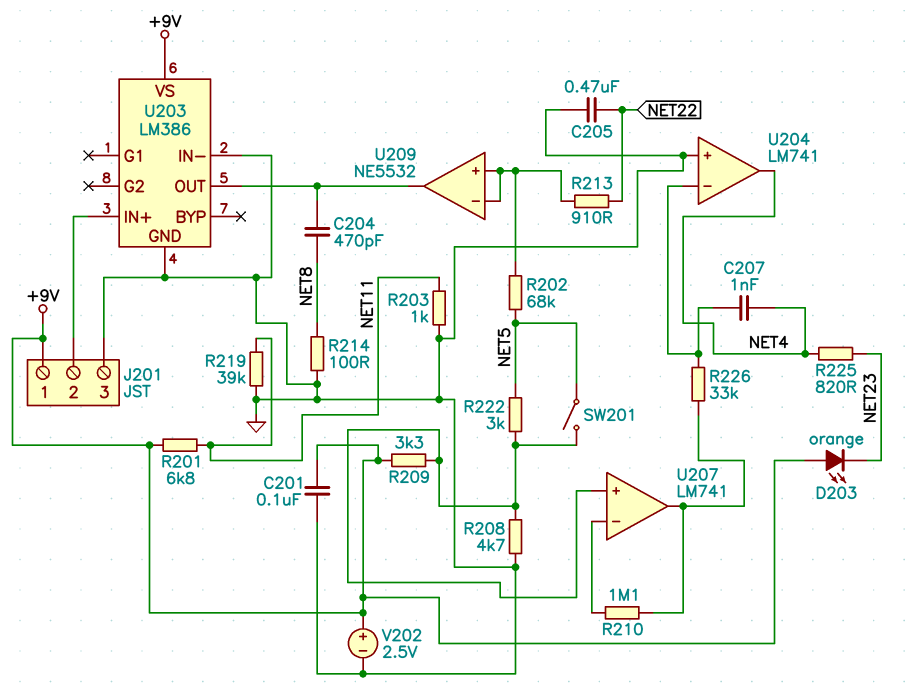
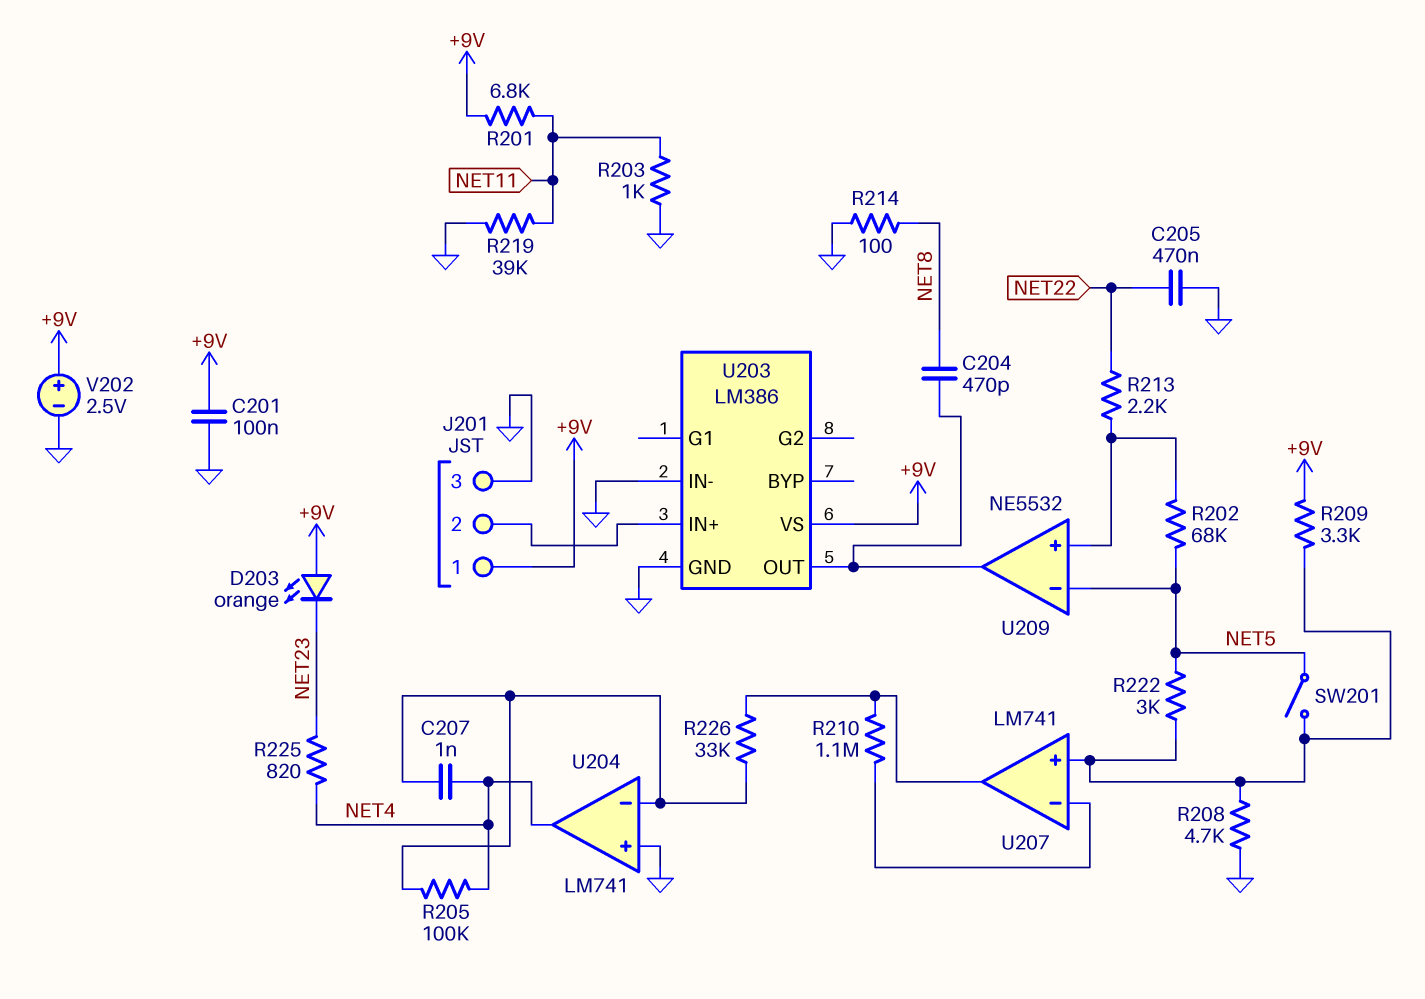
R205: none -> 100k (NET4, U204/in-)
R213: 910 (NET22, U209/in+) -> 2.2k (NET22, U209/in+)
U209 pin in-: U209/in+ -> NET5

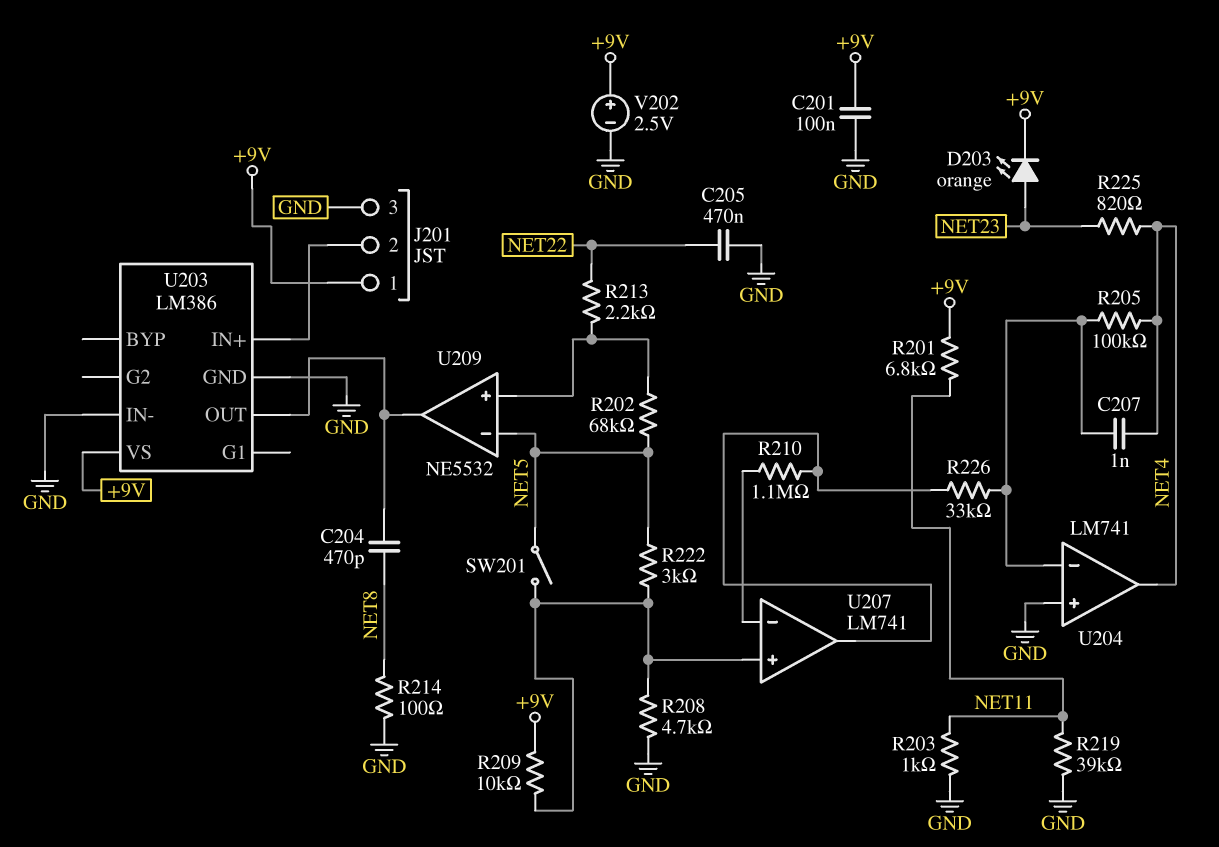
D203: LED orange (A +9V, K NET23) -> LED orange (A NET23, K +9V)
R209: 3.3k (+9V, U207/in+) -> 10k (+9V, U207/in+)

